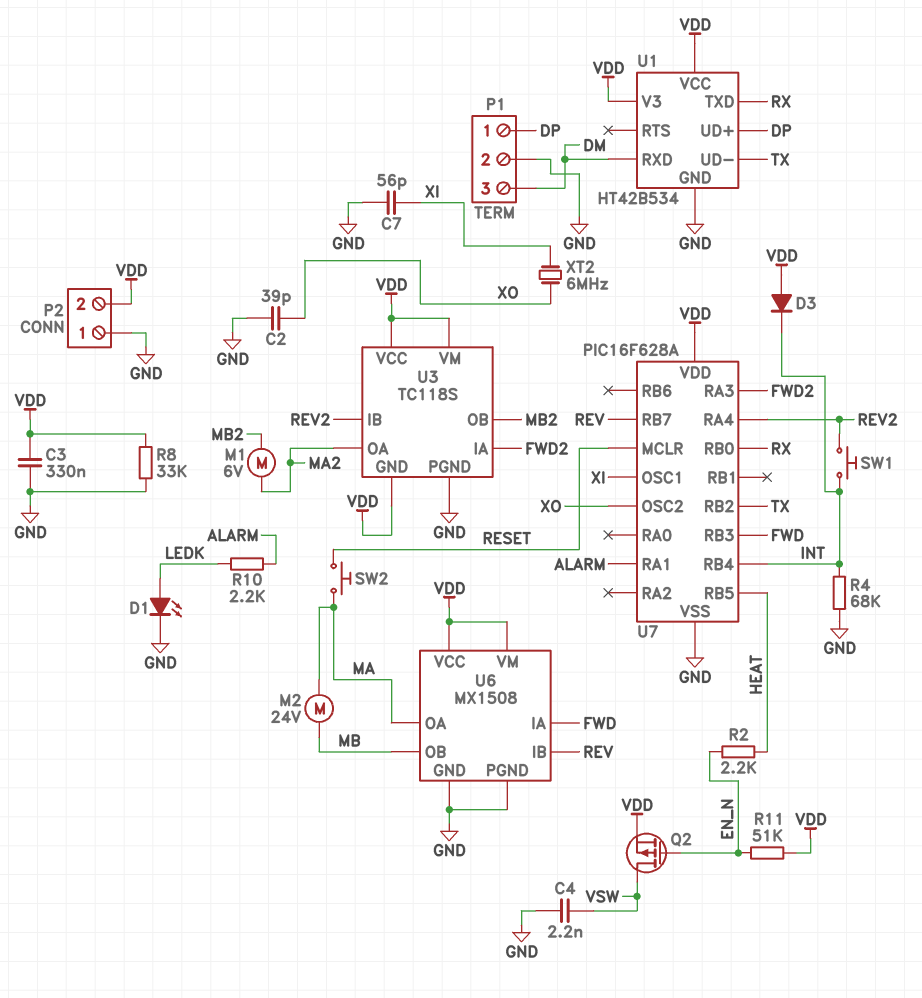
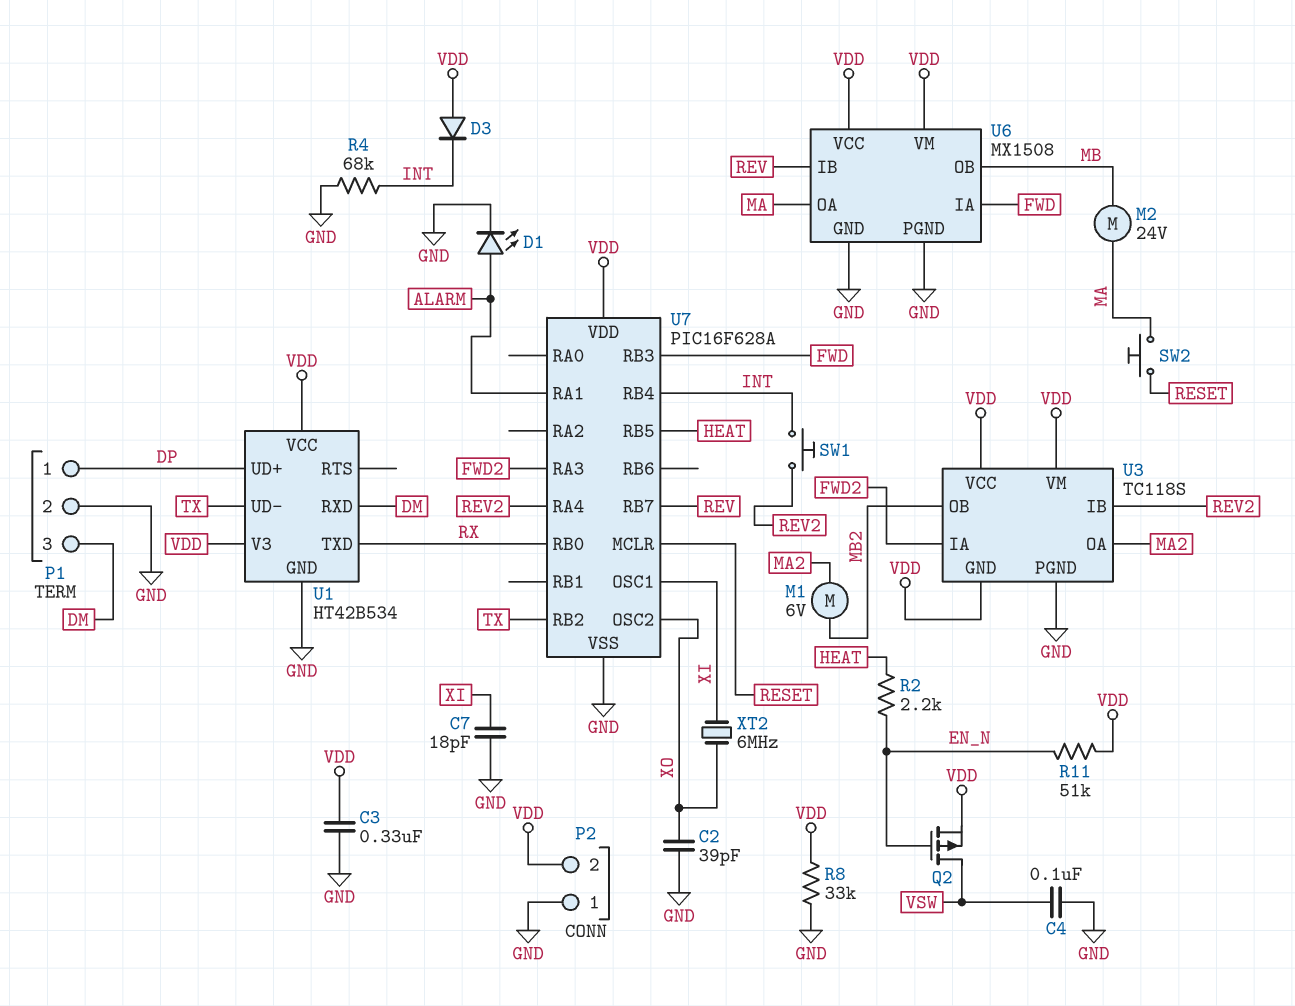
C4: 2.2nF (GND, VSW) -> 100nF (GND, VSW)
C7: 56pF (GND, XI) -> 18pF (GND, XI)
D1: LED (A LEDK, K GND) -> LED (A ALARM, K GND)
R10: 2.2k (ALARM, LEDK) -> none

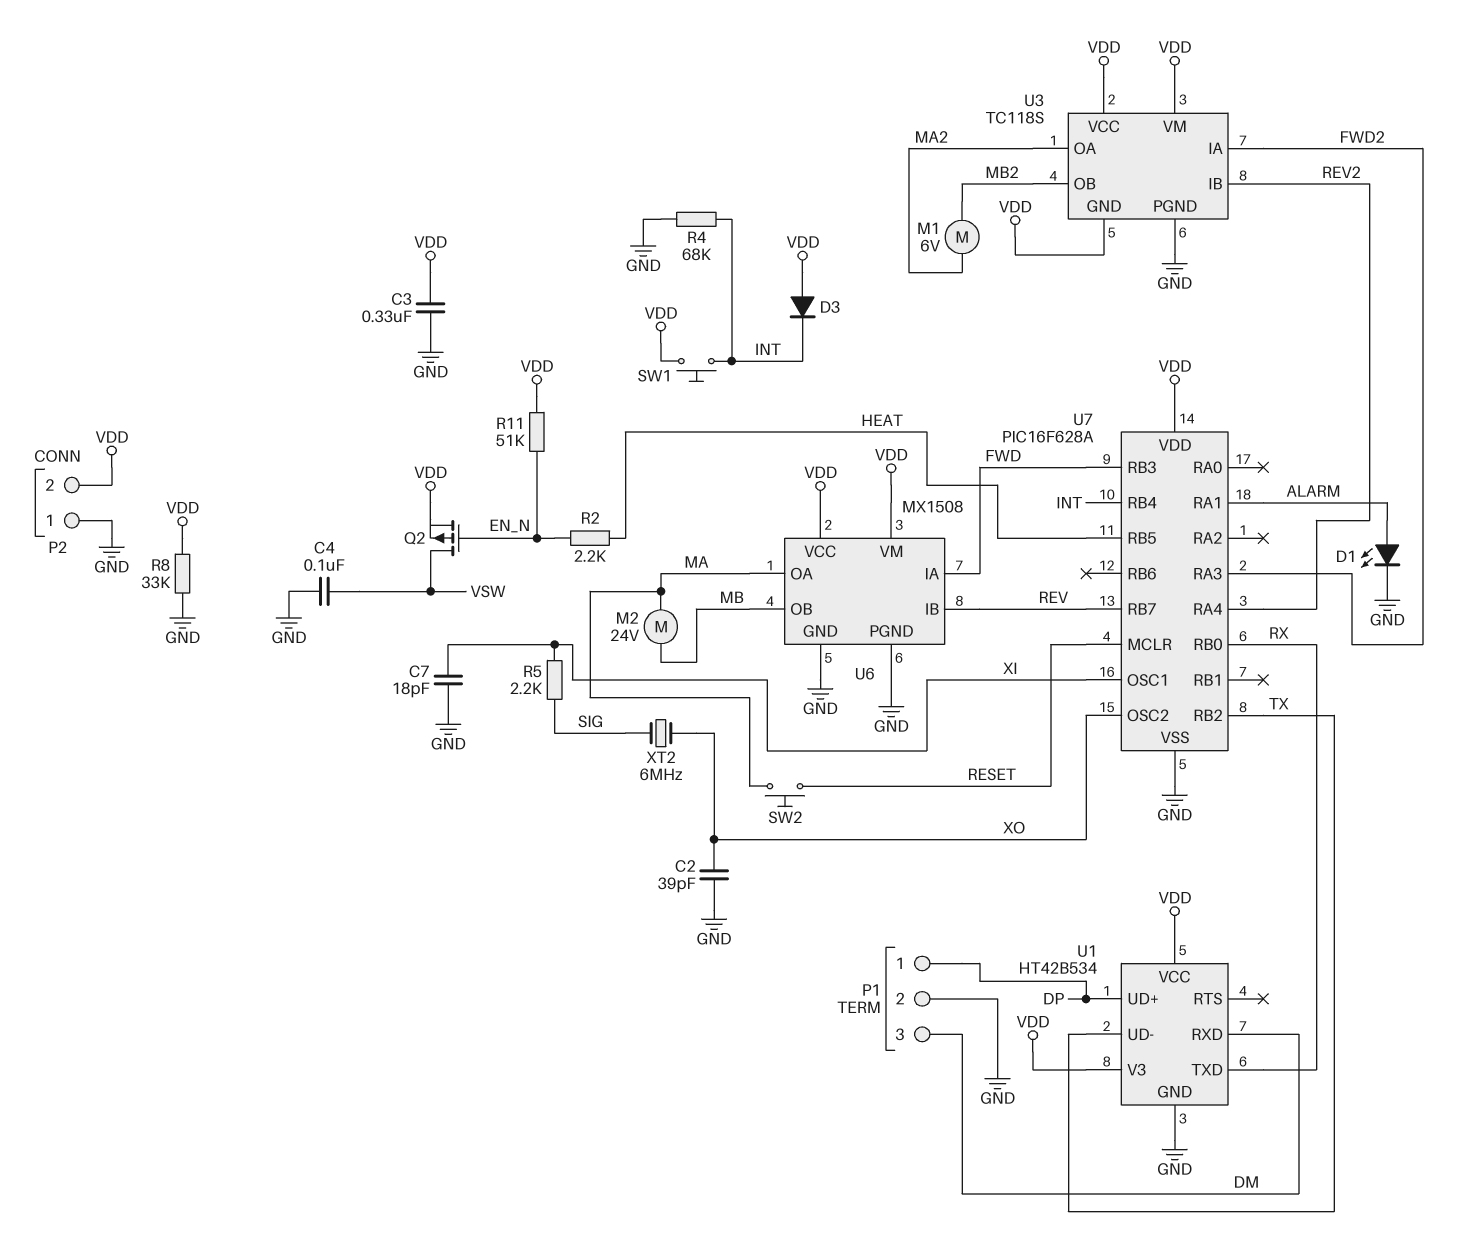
R5: none -> 2.2k (SIG, XI)
SW1: button (INT, REV2) -> button (INT, VDD)
XT2: 6MHz (XI, XO) -> 6MHz (SIG, XO)

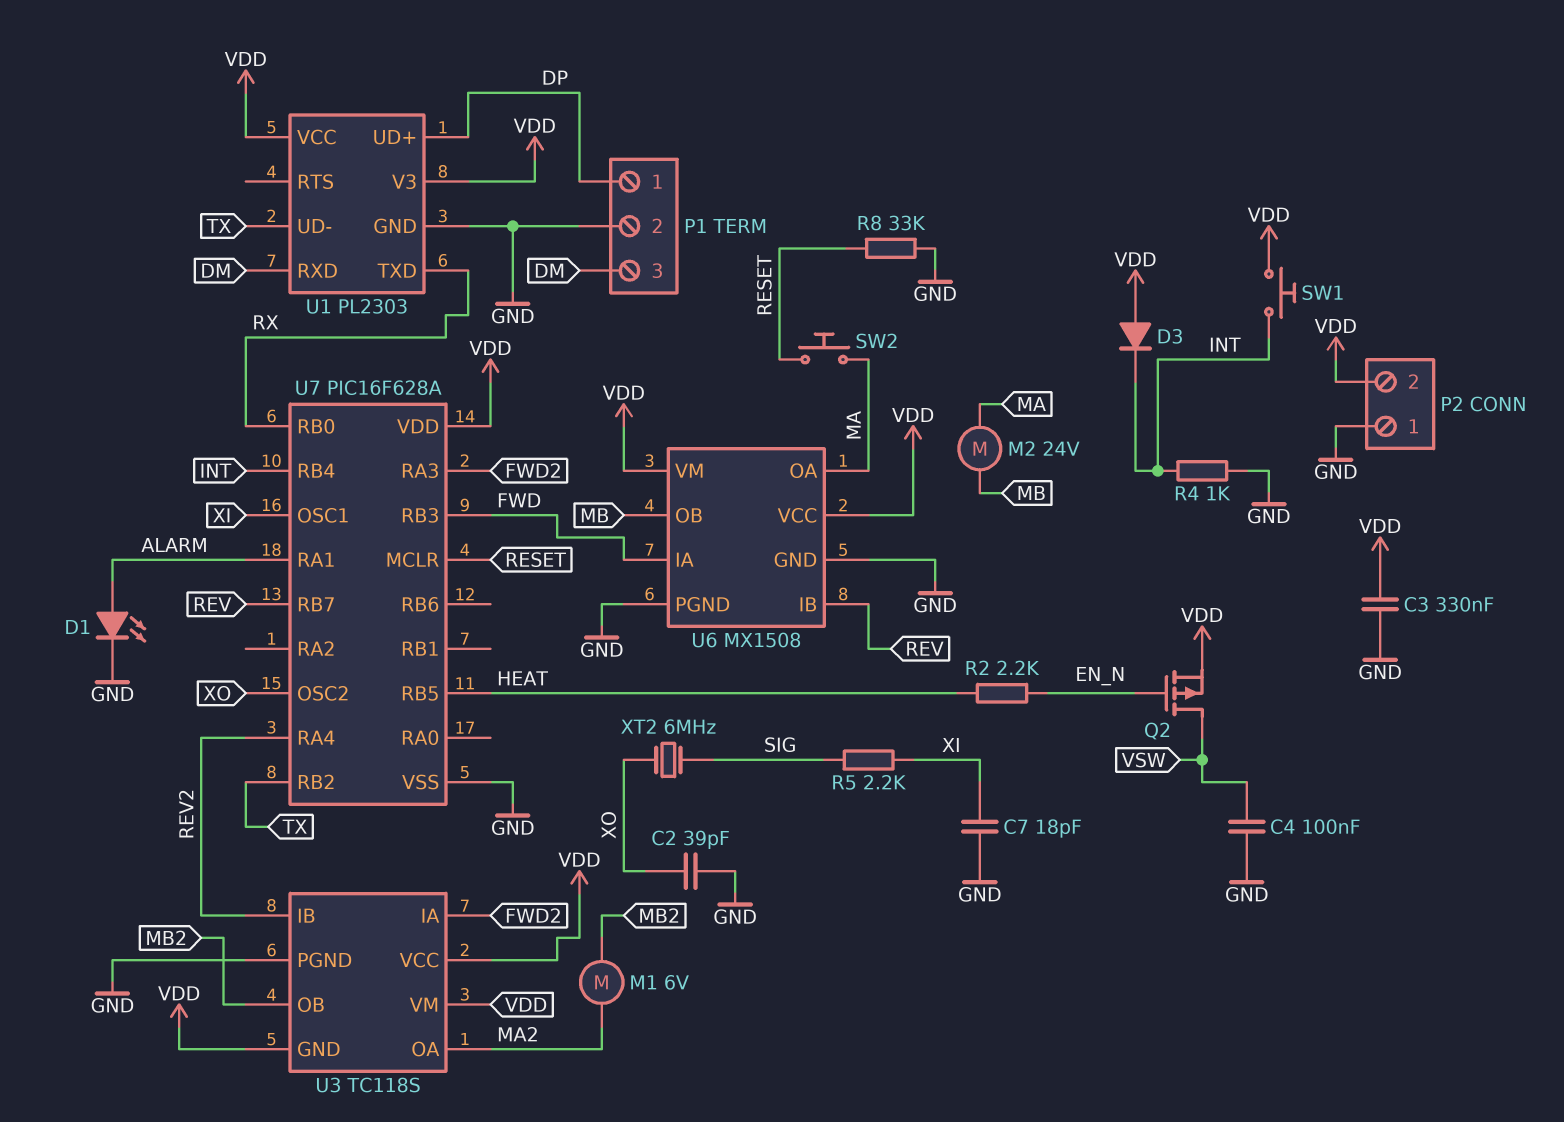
R4: 68k (GND, INT) -> 1k (GND, INT)
R8: 33k (GND, VDD) -> 33k (GND, RESET)
R11: 51k (EN_N, VDD) -> none
U1: HT42B534 -> PL2303

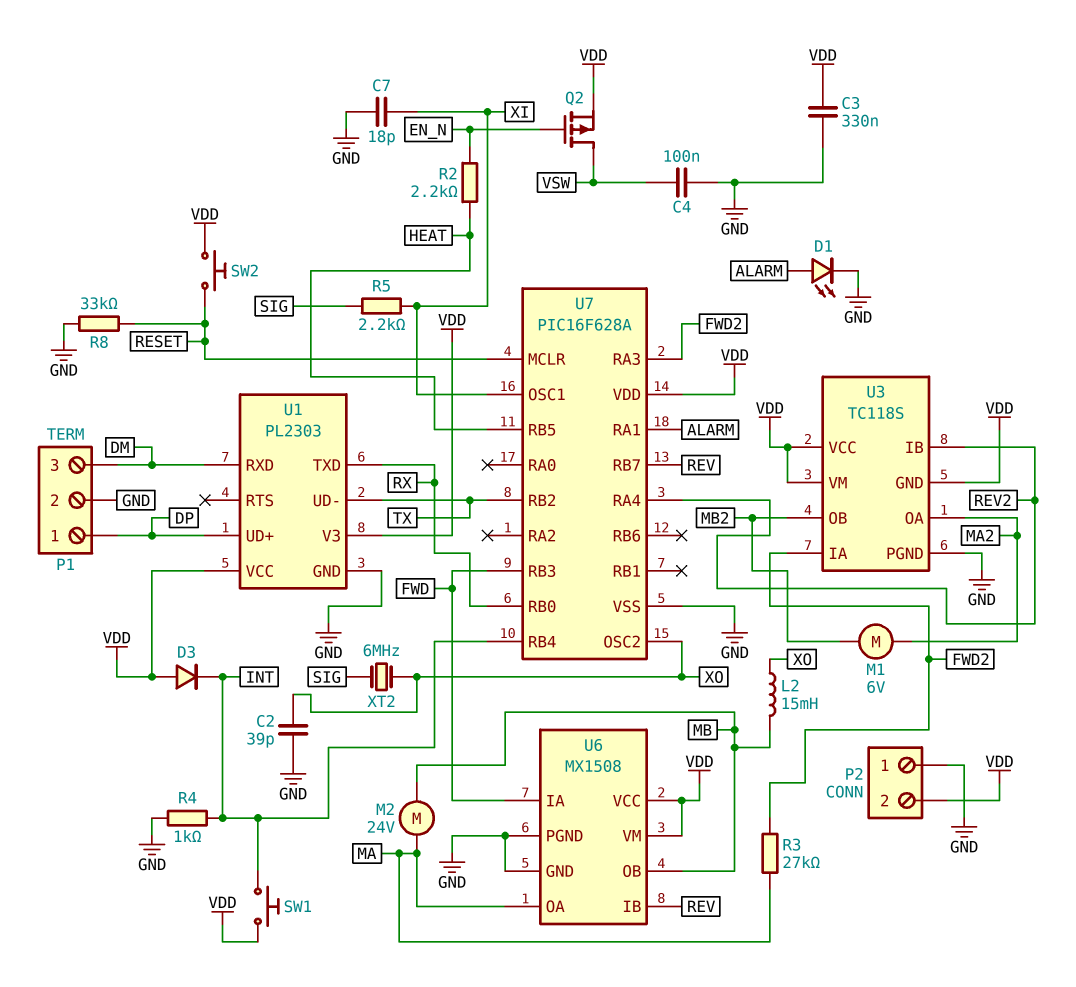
L2: none -> 15mH (MB, XO)
R3: none -> 27k (FWD2, MA)
SW2: button (MA, RESET) -> button (RESET, VDD)

